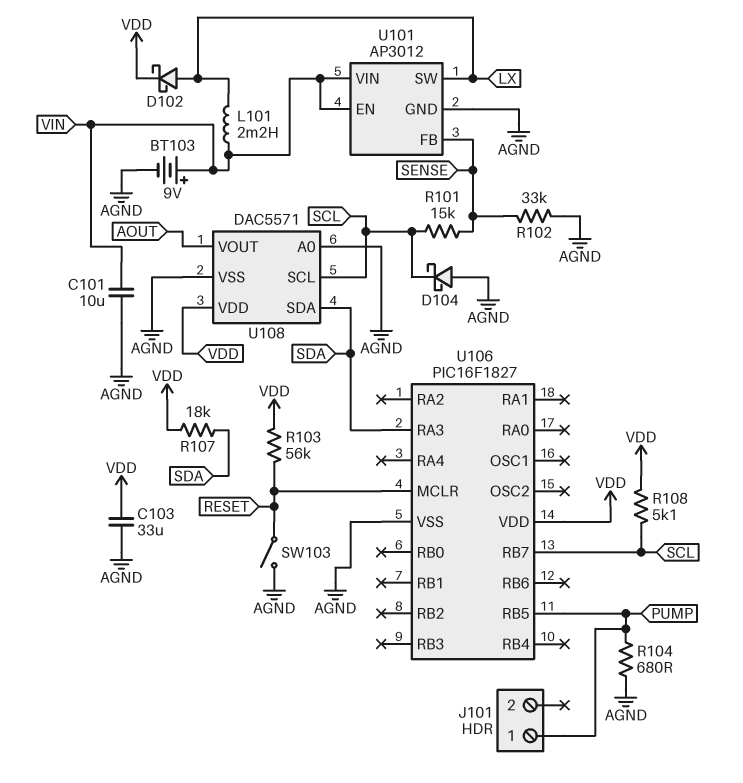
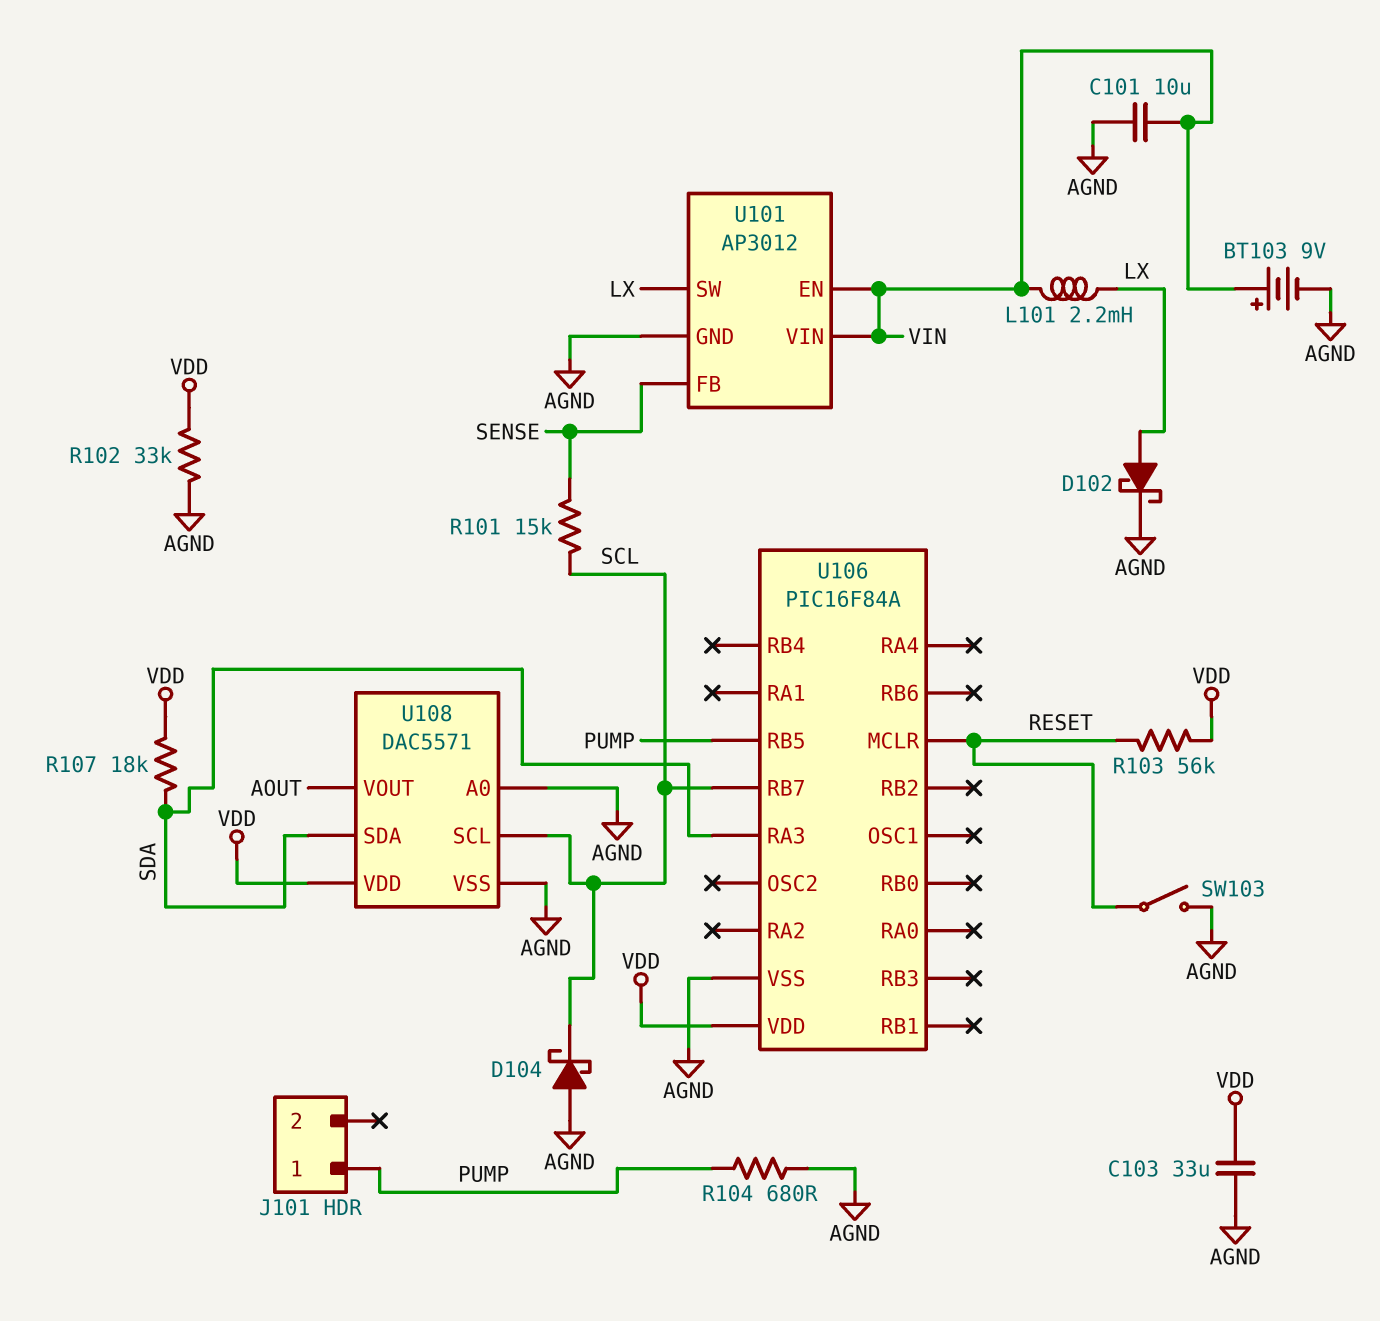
D102: schottky (A LX, K VDD) -> schottky (A LX, K AGND)
R102: 33k (AGND, SENSE) -> 33k (AGND, VDD)
R108: 5.1k (SCL, VDD) -> none
U106: PIC16F1827 -> PIC16F84A

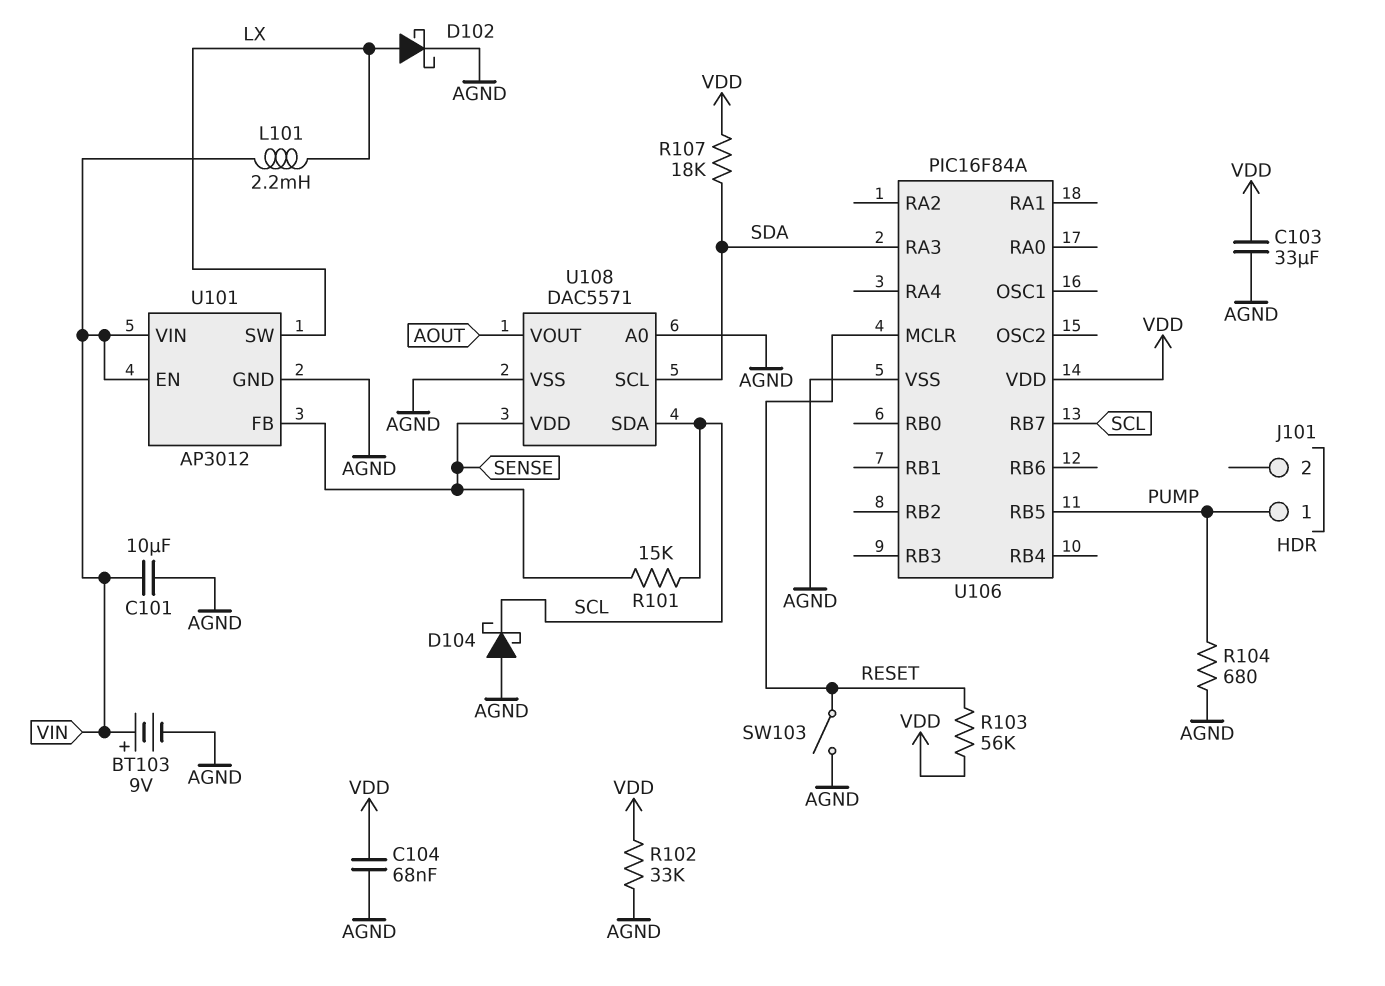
C104: none -> 68nF (AGND, VDD)
U108 pin SCL: SCL -> SDA
U108 pin SDA: SDA -> SCL
U108 pin VDD: VDD -> SENSE

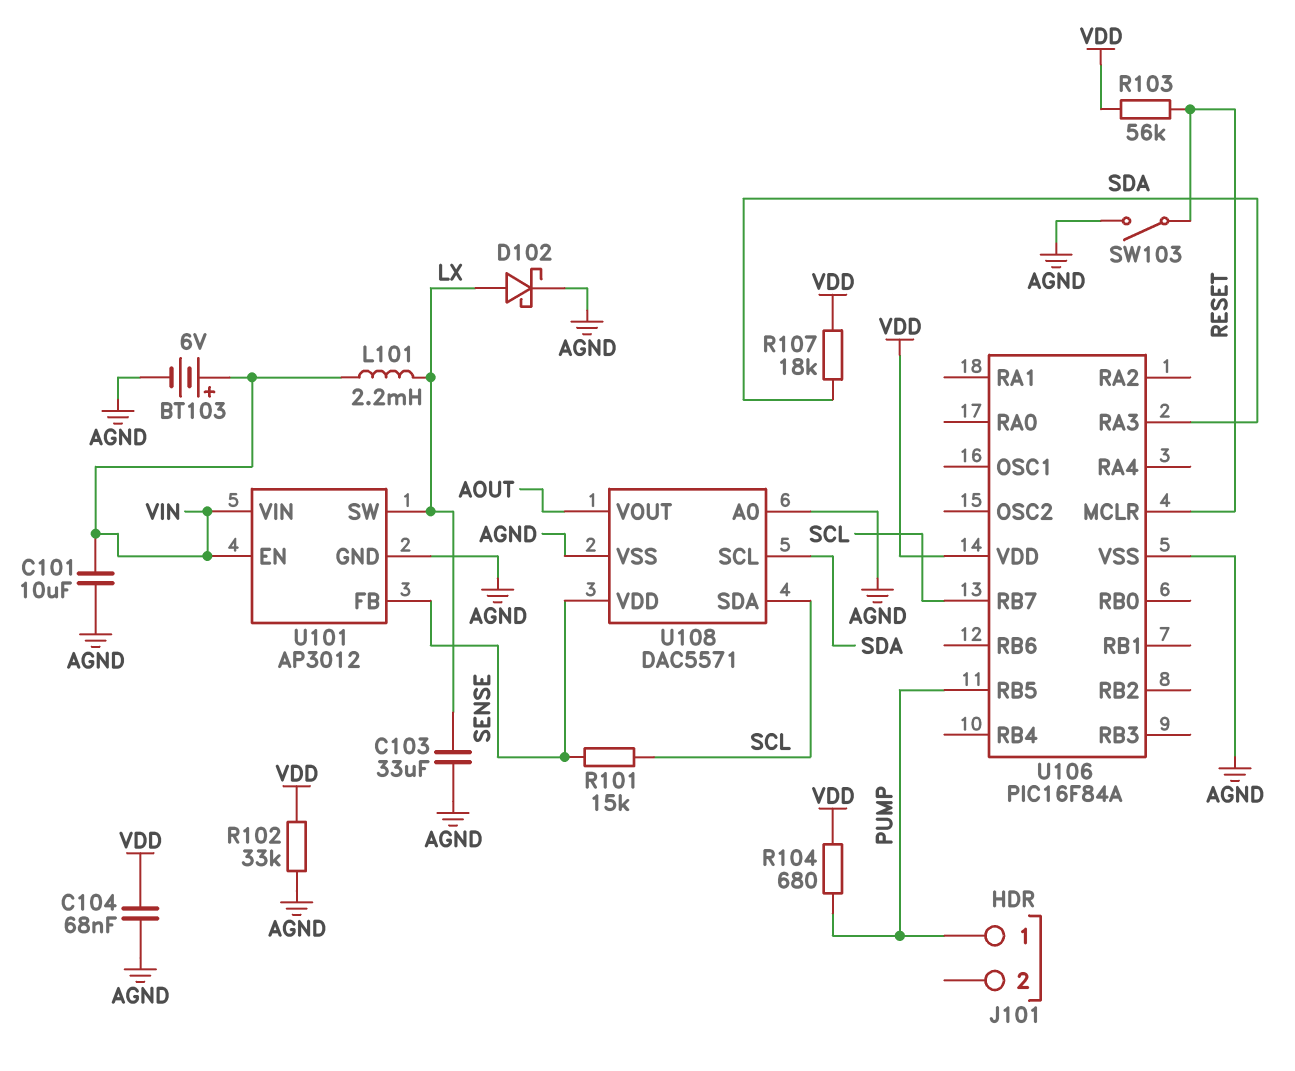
BT103: 9V (plus VIN, minus AGND) -> 6V (plus VIN, minus AGND)
C103: 33uF (AGND, VDD) -> 33uF (AGND, LX)
D104: schottky (A AGND, K SCL) -> none
R104: 680 (AGND, PUMP) -> 680 (PUMP, VDD)

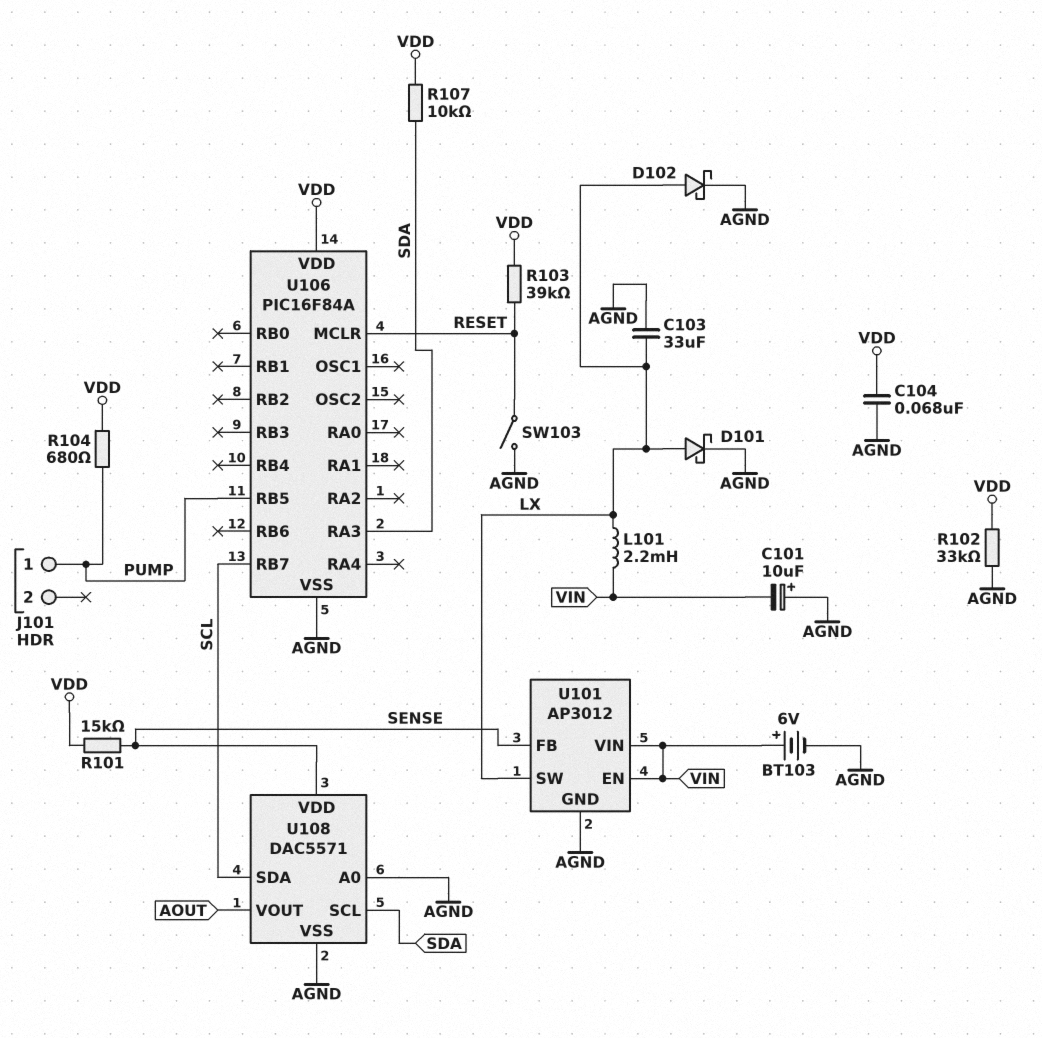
C101: 10uF (AGND, VIN) -> 10uF (plus AGND, minus VIN)
D101: none -> schottky (A LX, K AGND)
R101: 15k (SCL, SENSE) -> 15k (SENSE, VDD)
R103: 56k (RESET, VDD) -> 39k (RESET, VDD)
R107: 18k (SDA, VDD) -> 10k (SDA, VDD)

